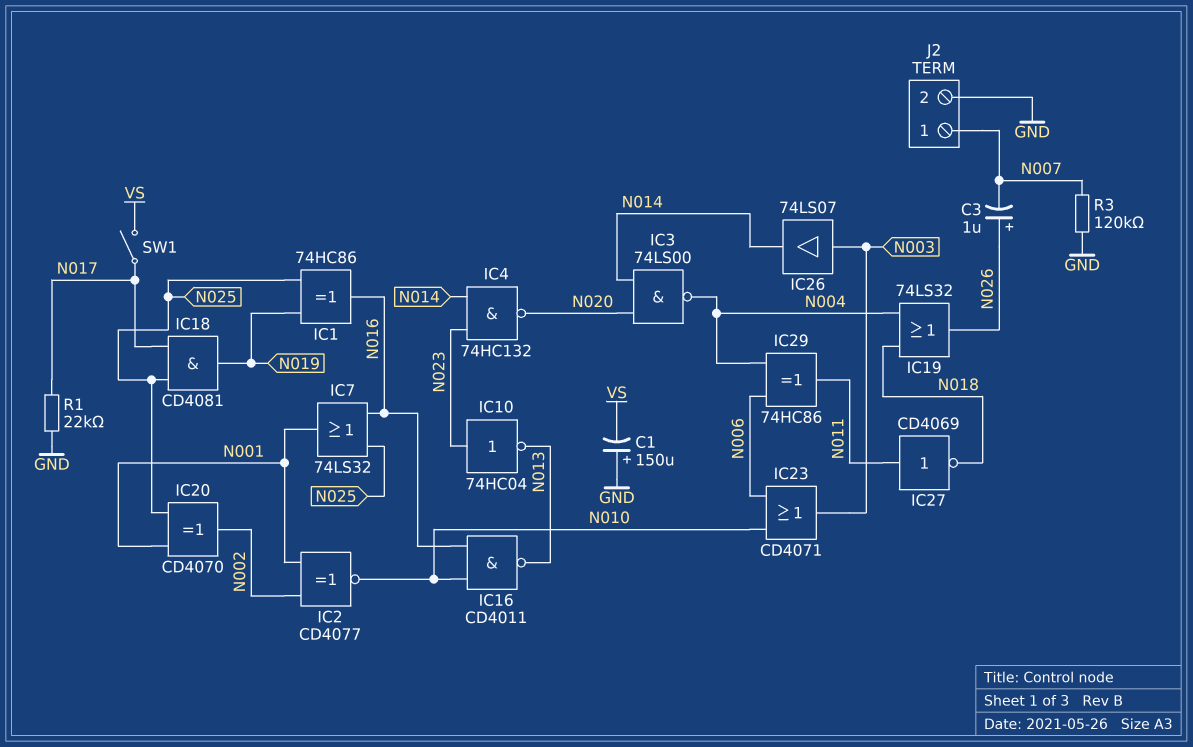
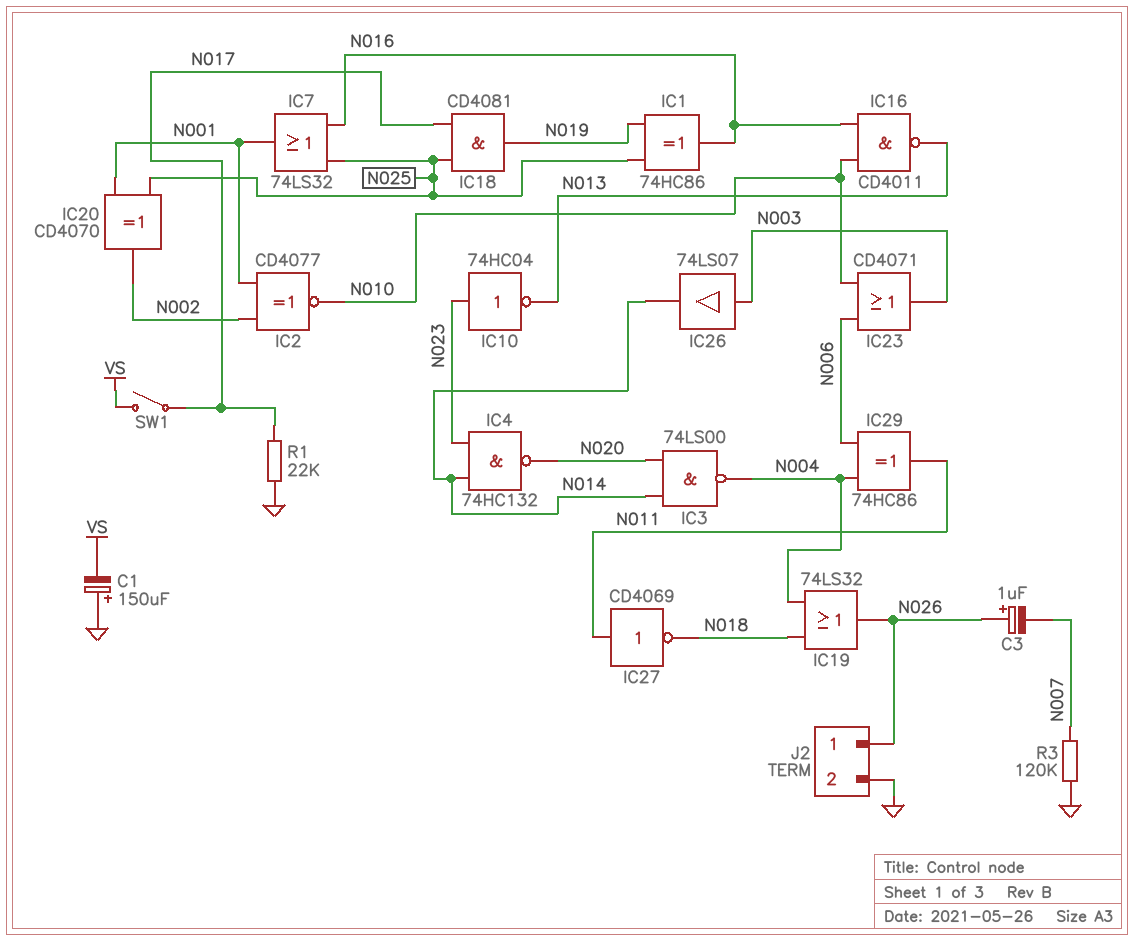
J2 pin 1: N007 -> N026

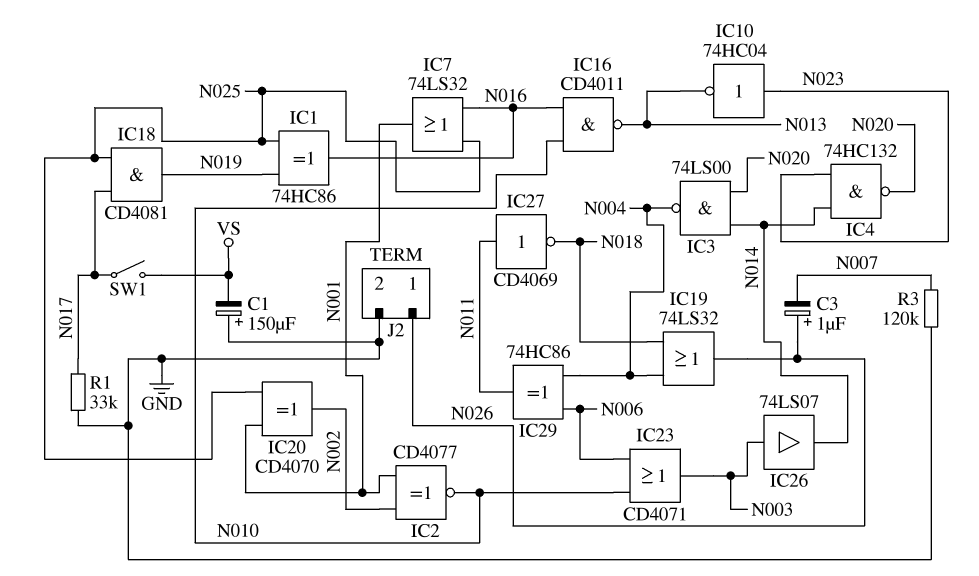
R1: 22k (GND, N017) -> 33k (GND, N017)

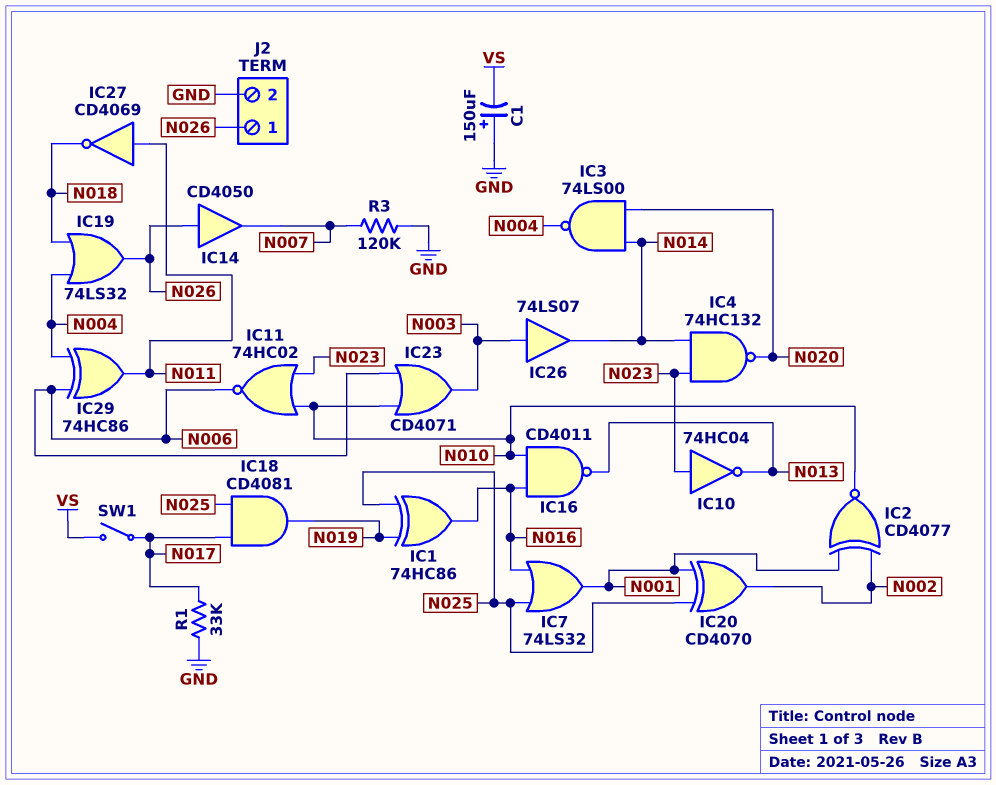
C3: 1uF (plus N026, minus N007) -> none
IC11: none -> NOR 74HC02 (in N010, in N023, out N006)
IC14: none -> buffer CD4050 (in N026, out N007)

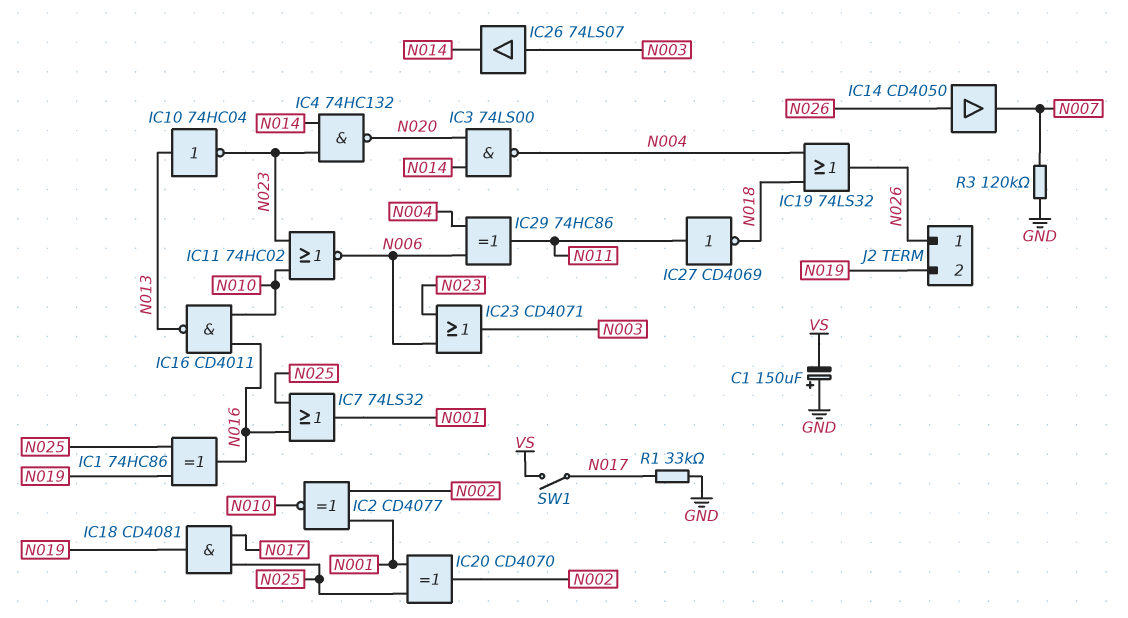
IC10: NOT 74HC04 (in N023, out N013) -> NOT 74HC04 (in N013, out N023)
IC23: OR CD4071 (in N006, in N010, out N003) -> OR CD4071 (in N006, in N023, out N003)
J2 pin 2: GND -> N019

